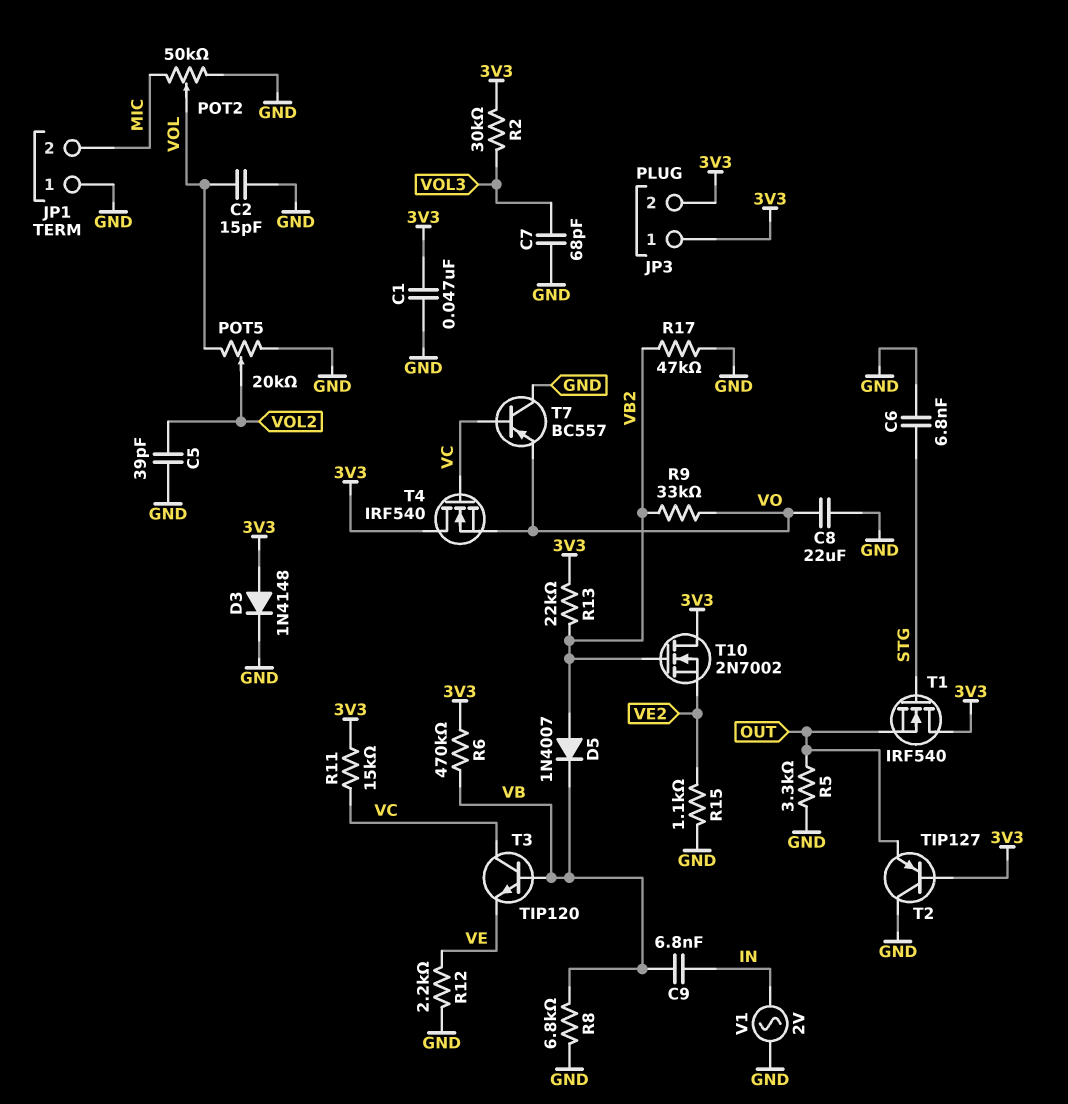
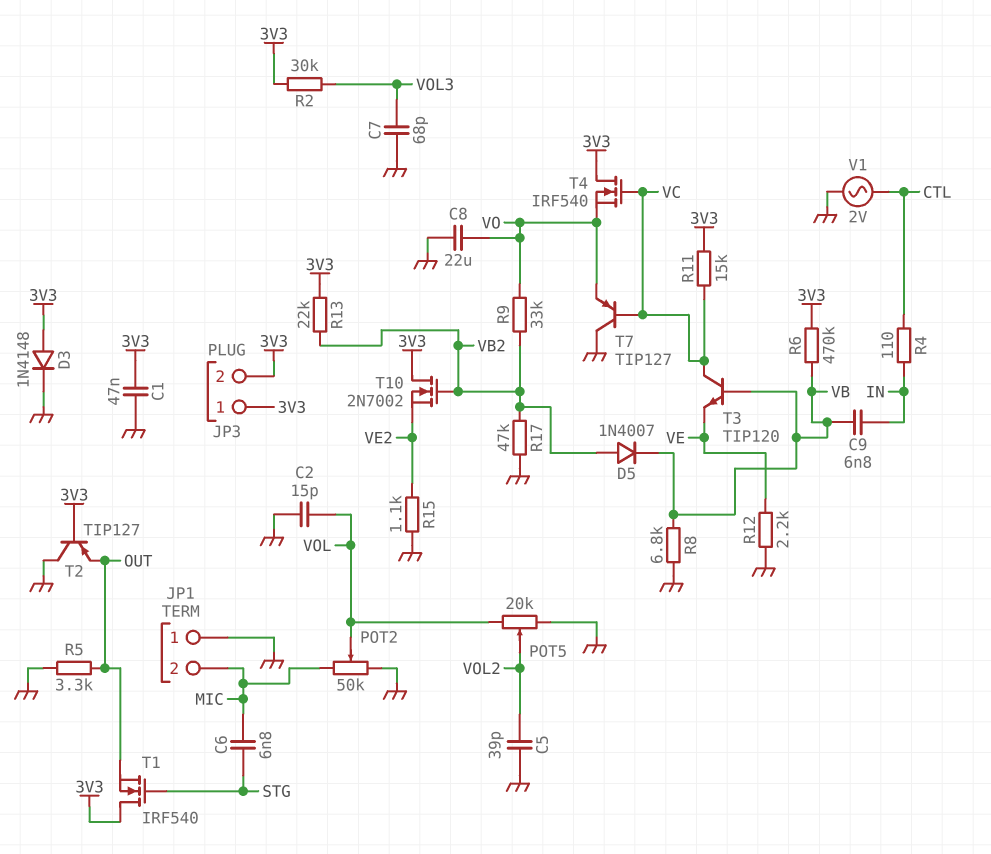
C6: 6.8nF (GND, STG) -> 6.8nF (MIC, STG)
R4: none -> 110 (CTL, IN)
T7: PNP BC557 (B VC, C GND, E VO) -> PNP TIP127 (B VC, C GND, E VO)
V1: AC 2V (GND, IN) -> AC 2V (CTL, GND)

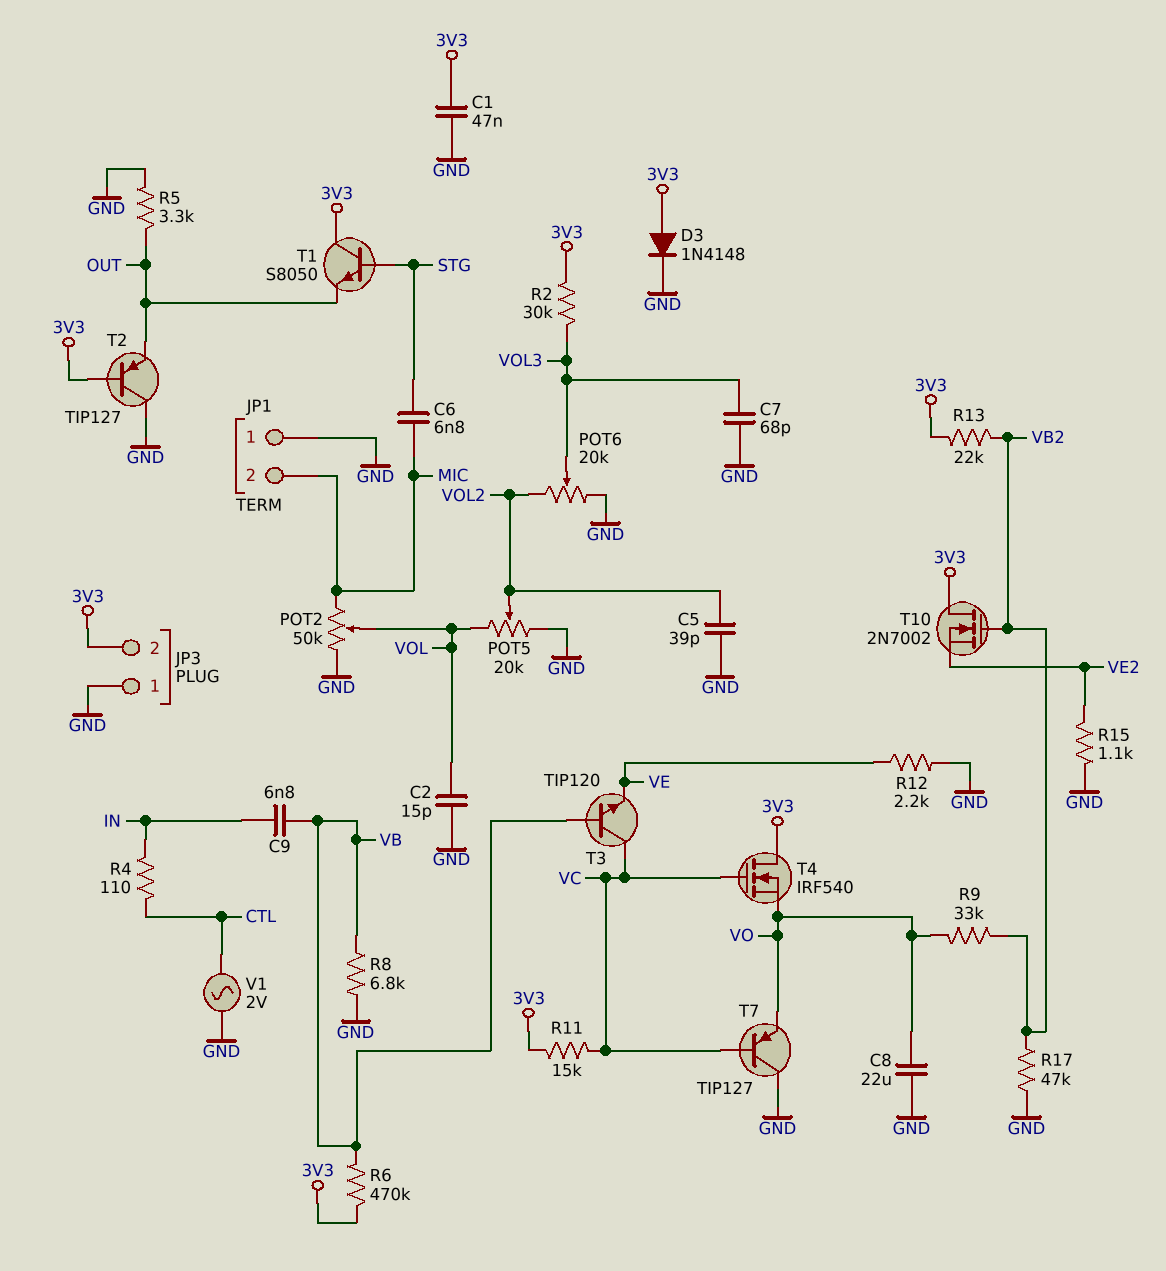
D5: diode 1N4007 (A VB2, K VB) -> none
JP3 pin 1: 3V3 -> GND
POT6: none -> 20k (GND, VOL2, wiper VOL3)
T1: NMOS IRF540 (G STG, D 3V3, S OUT) -> NPN S8050 (B STG, C 3V3, E OUT)

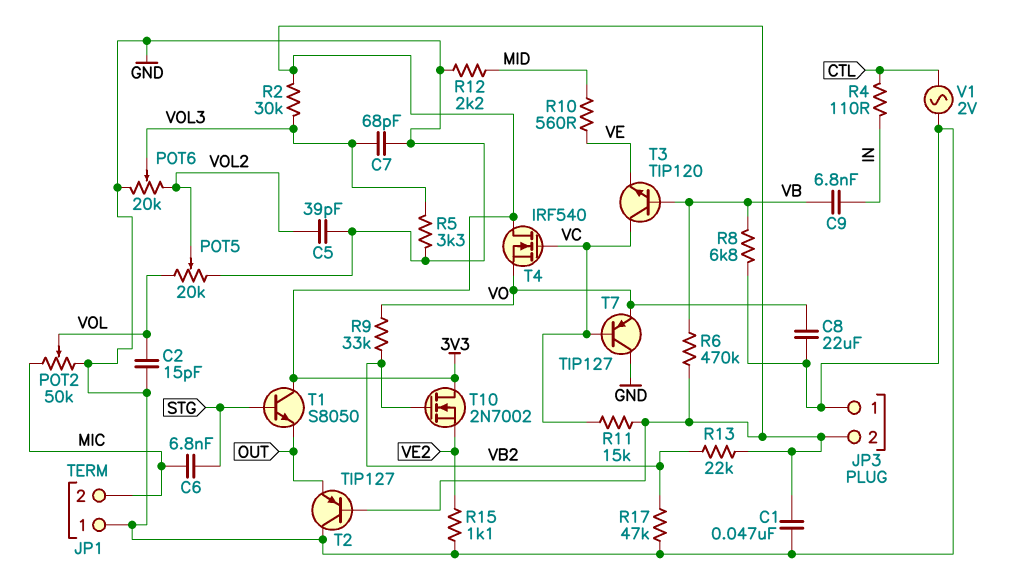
D3: diode 1N4148 (A 3V3, K GND) -> none
R5: 3.3k (GND, OUT) -> 3.3k (GND, VOL3)
R10: none -> 560 (MID, VE)
R12: 2.2k (GND, VE) -> 2.2k (GND, MID)

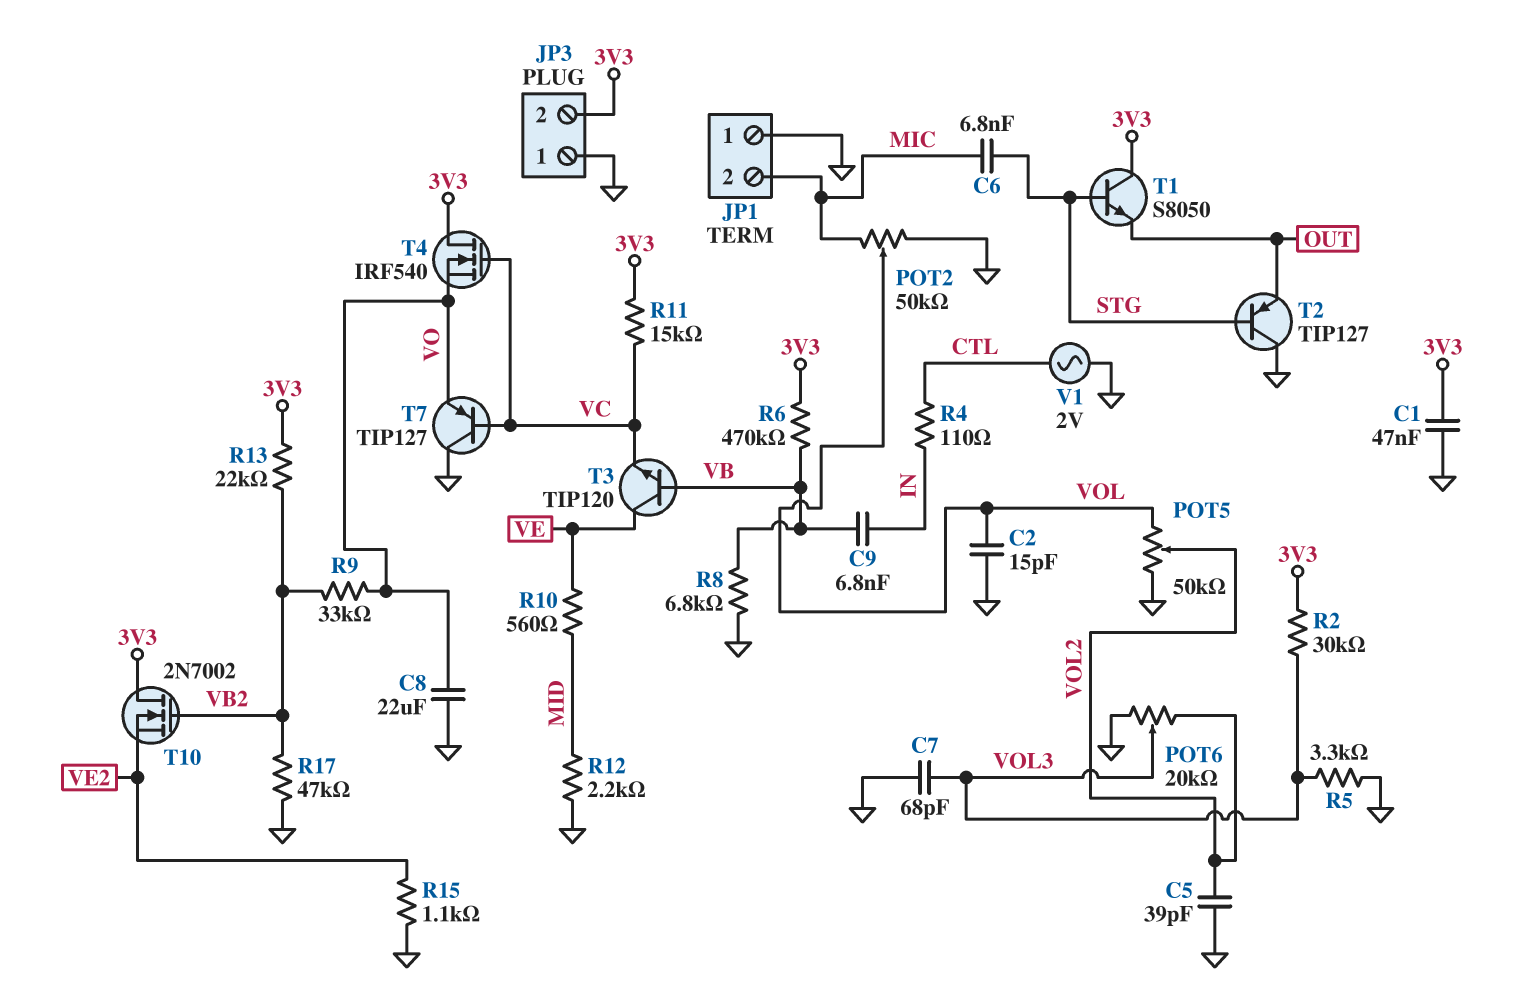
POT5: 20k (GND, VOL, wiper VOL2) -> 50k (GND, VOL, wiper VOL2)
T2: PNP TIP127 (B 3V3, C GND, E OUT) -> PNP TIP127 (B STG, C GND, E OUT)
T3: NPN TIP120 (B VB, C VC, E VE) -> NPN TIP120 (B VB, C VE, E VC)

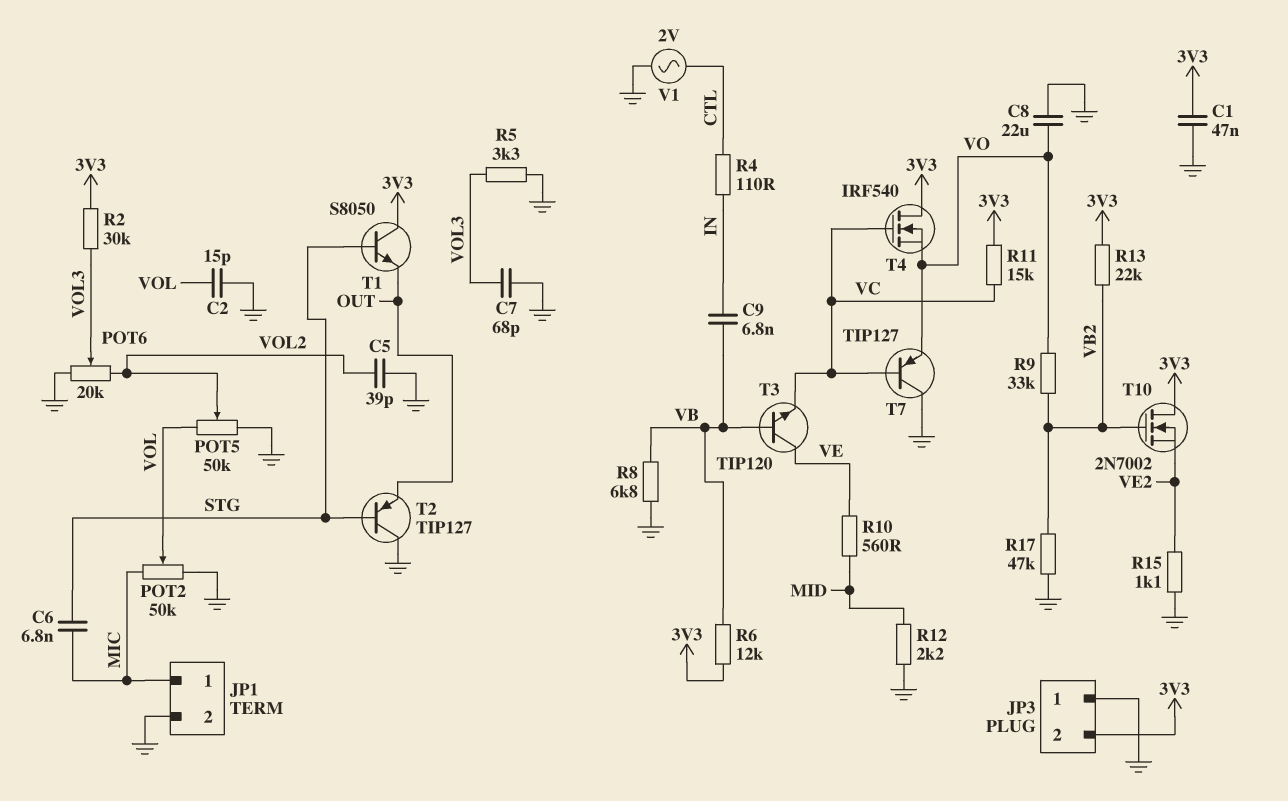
JP1 pin 1: GND -> MIC
JP1 pin 2: MIC -> GND
R6: 470k (3V3, VB) -> 12k (3V3, VB)

